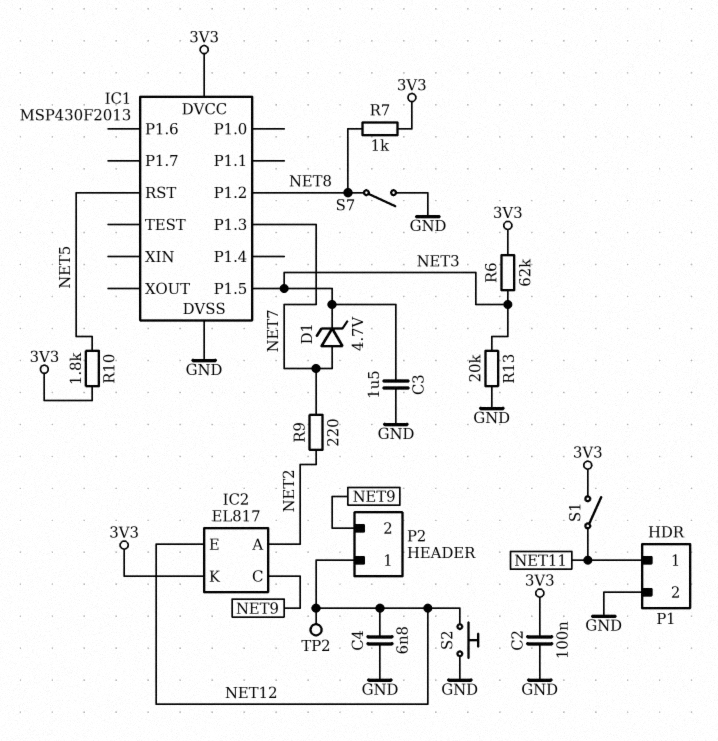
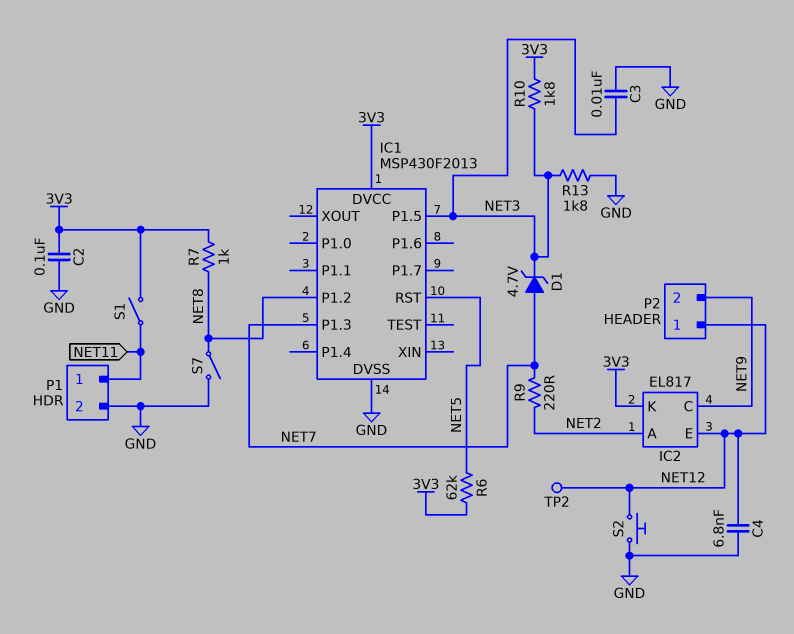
C3: 1.5uF (GND, NET3) -> 10nF (GND, NET3)
R6: 62k (3V3, NET3) -> 62k (3V3, NET5)
R10: 1.8k (3V3, NET5) -> 1.8k (3V3, NET3)
R13: 20k (GND, NET3) -> 1.8k (GND, NET3)

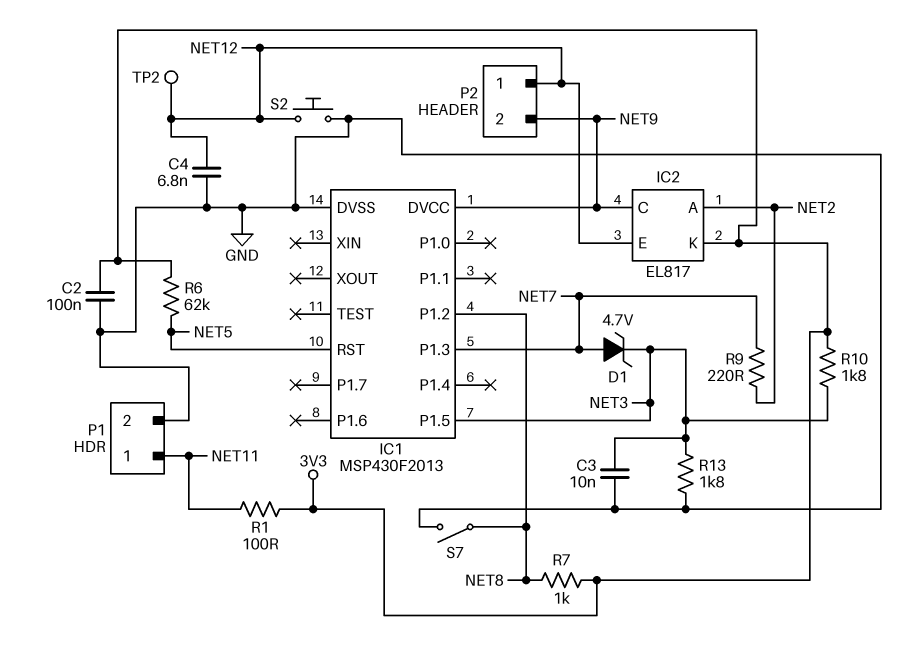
IC1 pin DVCC: 3V3 -> NET9
R1: none -> 100 (3V3, NET11)
S1: switch (3V3, NET11) -> none

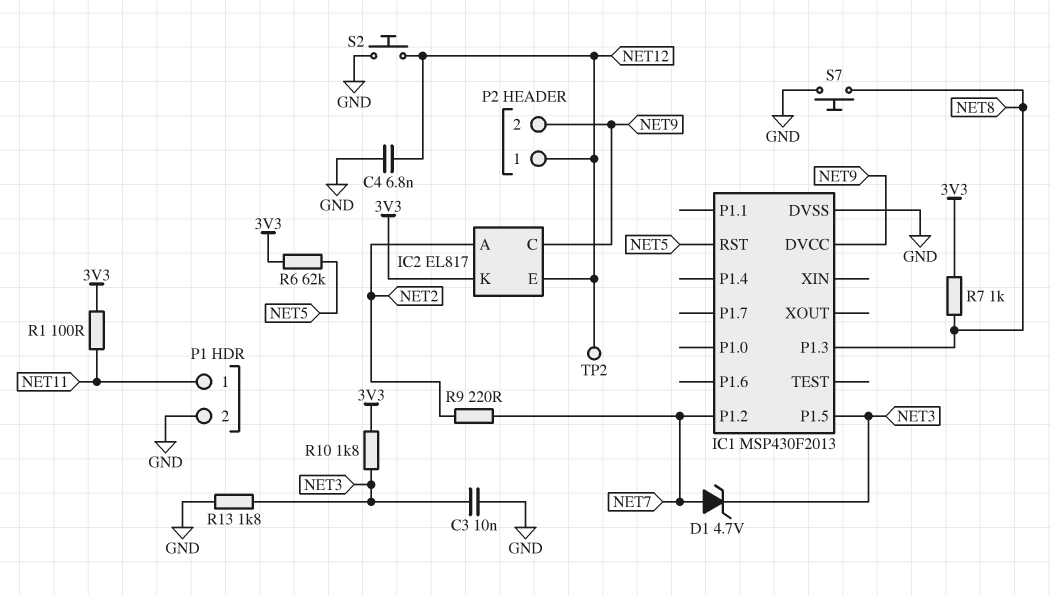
C2: 100nF (3V3, GND) -> none
IC1 pin P1.2: NET8 -> NET7
IC1 pin P1.3: NET7 -> NET8
S7: switch (GND, NET8) -> button (GND, NET8)

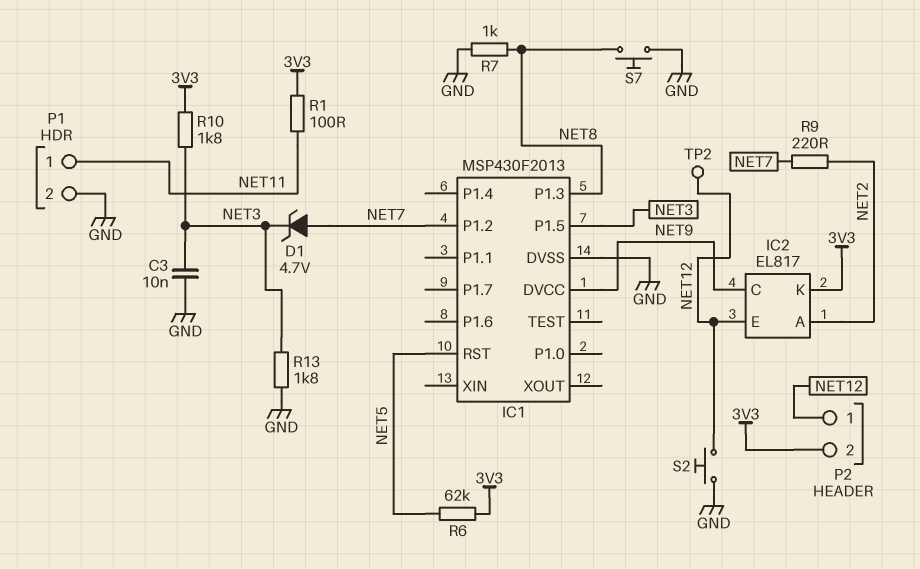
C4: 6.8nF (GND, NET12) -> none
P2 pin 2: NET9 -> 3V3
R7: 1k (3V3, NET8) -> 1k (GND, NET8)

